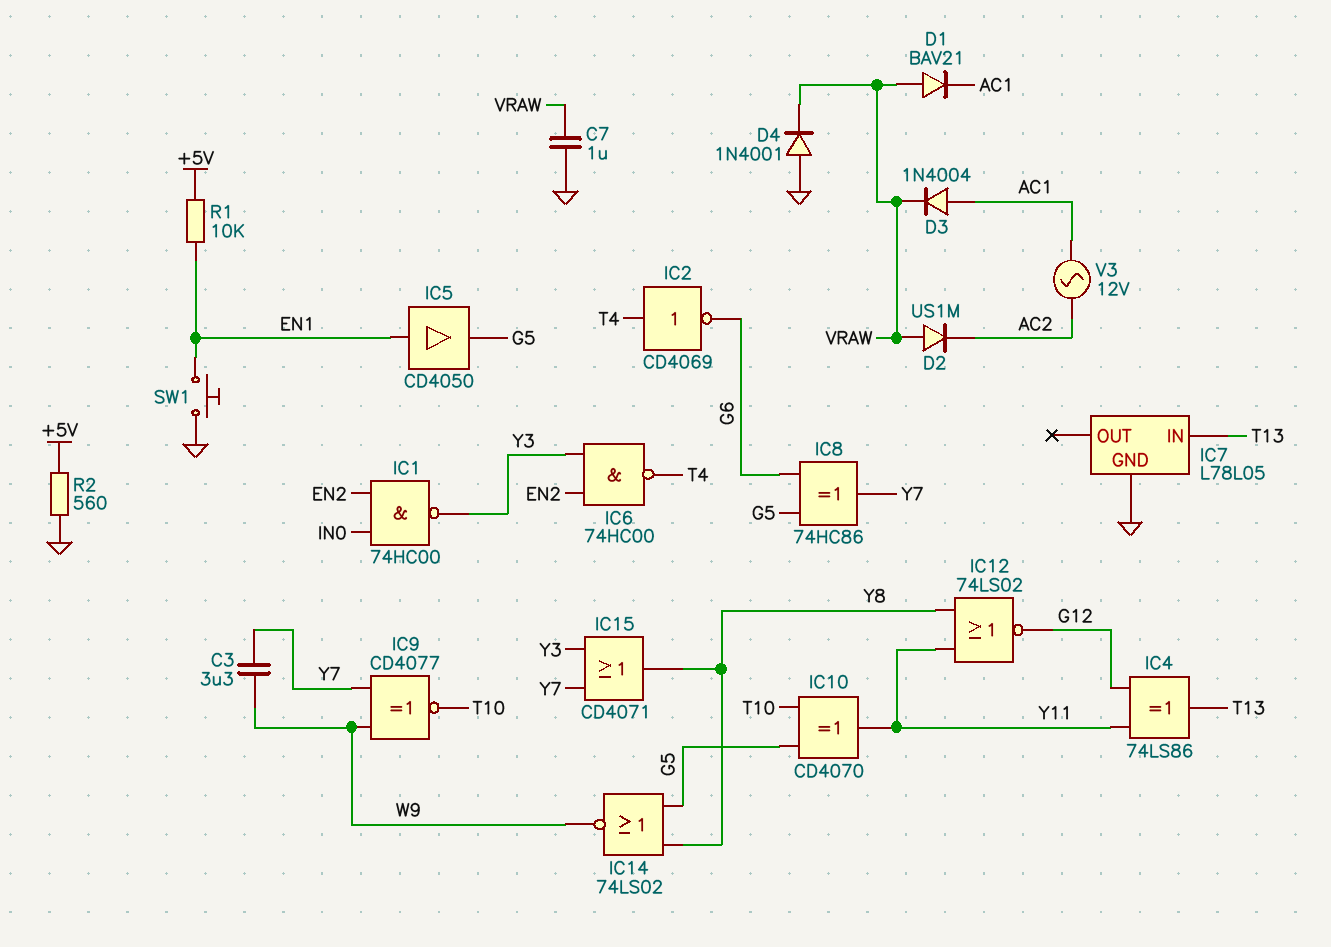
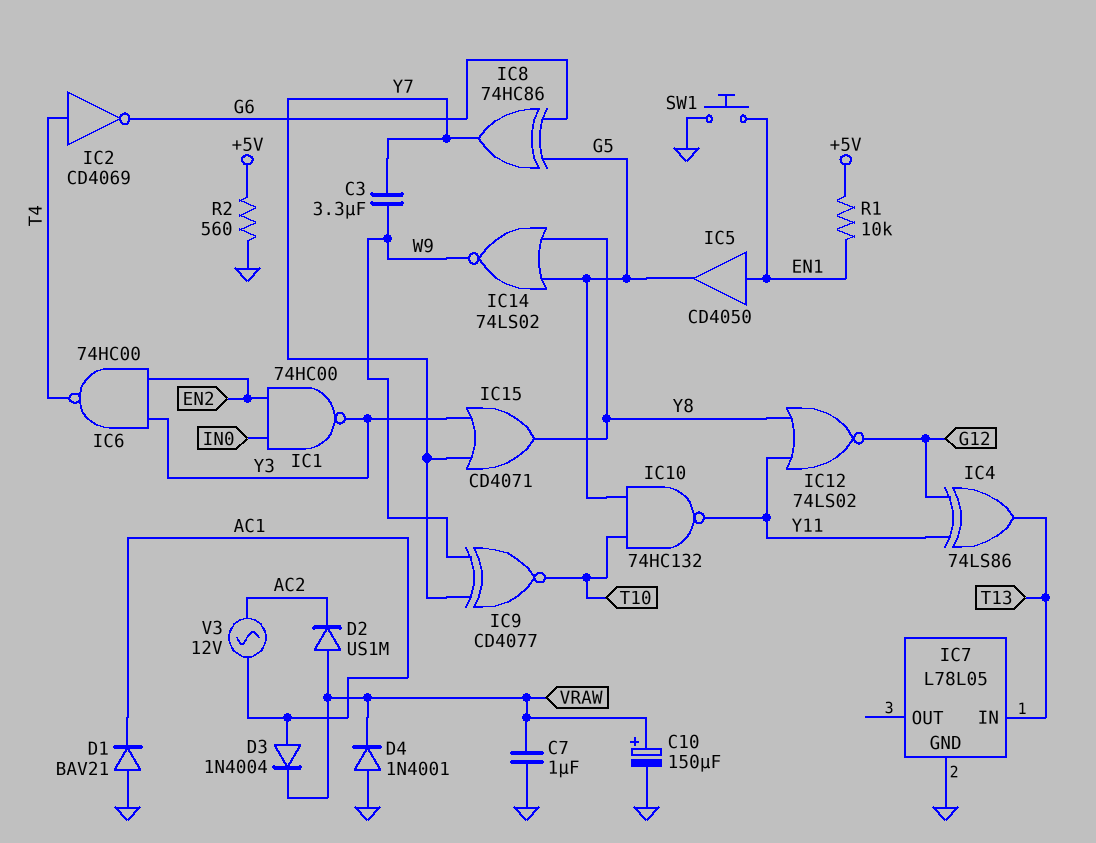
C10: none -> 150uF (plus VRAW, minus GND)
D1: diode BAV21 (A VRAW, K AC1) -> diode BAV21 (A GND, K AC1)
IC10: XOR CD4070 (in G5, in T10, out Y11) -> NAND 74HC132 (in G5, in T10, out Y11)

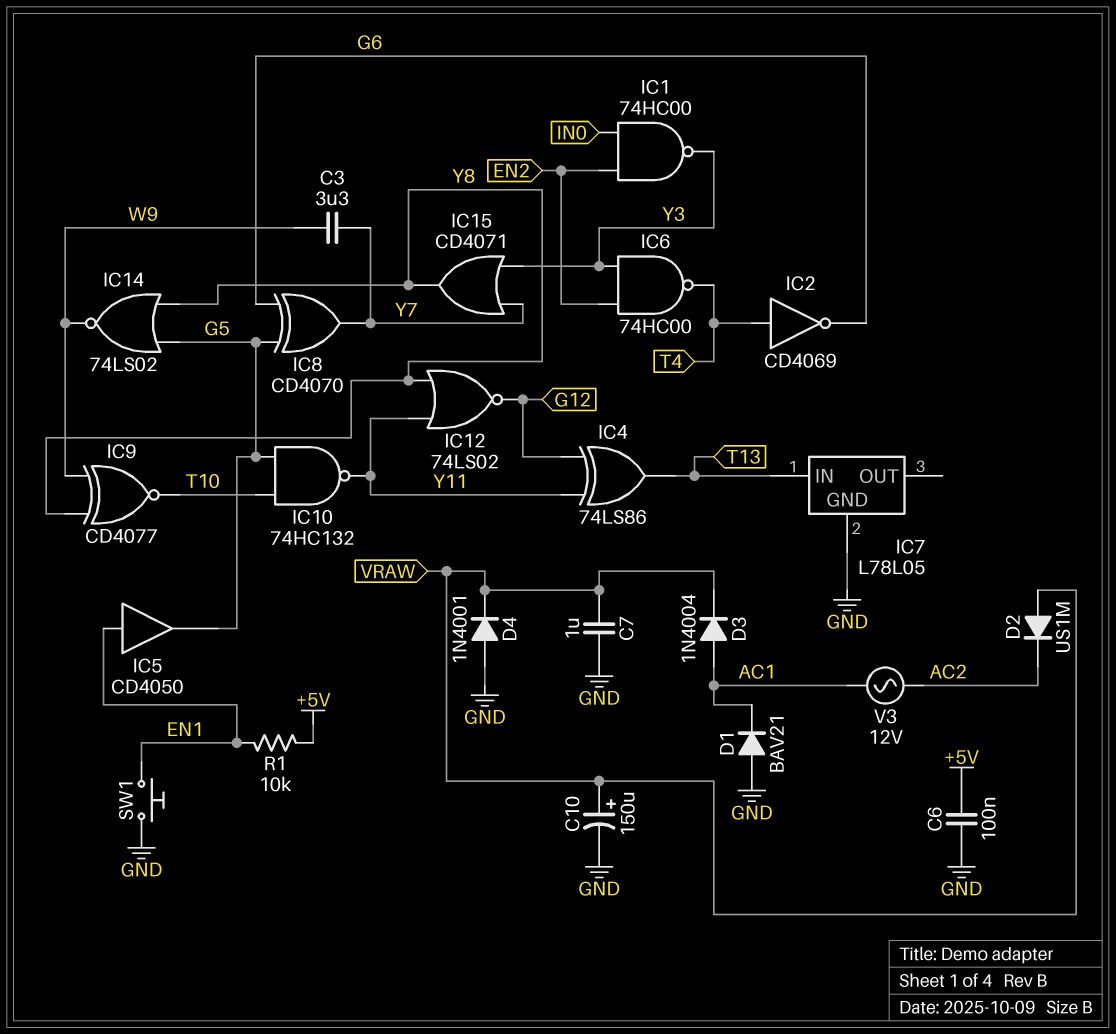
C6: none -> 100nF (+5V, GND)
IC8: XOR 74HC86 (in G5, in G6, out Y7) -> XOR CD4070 (in G5, in G6, out Y7)
IC9: XNOR CD4077 (in W9, in Y7, out T10) -> XNOR CD4077 (in W9, in Y8, out T10)
R2: 560 (+5V, GND) -> none

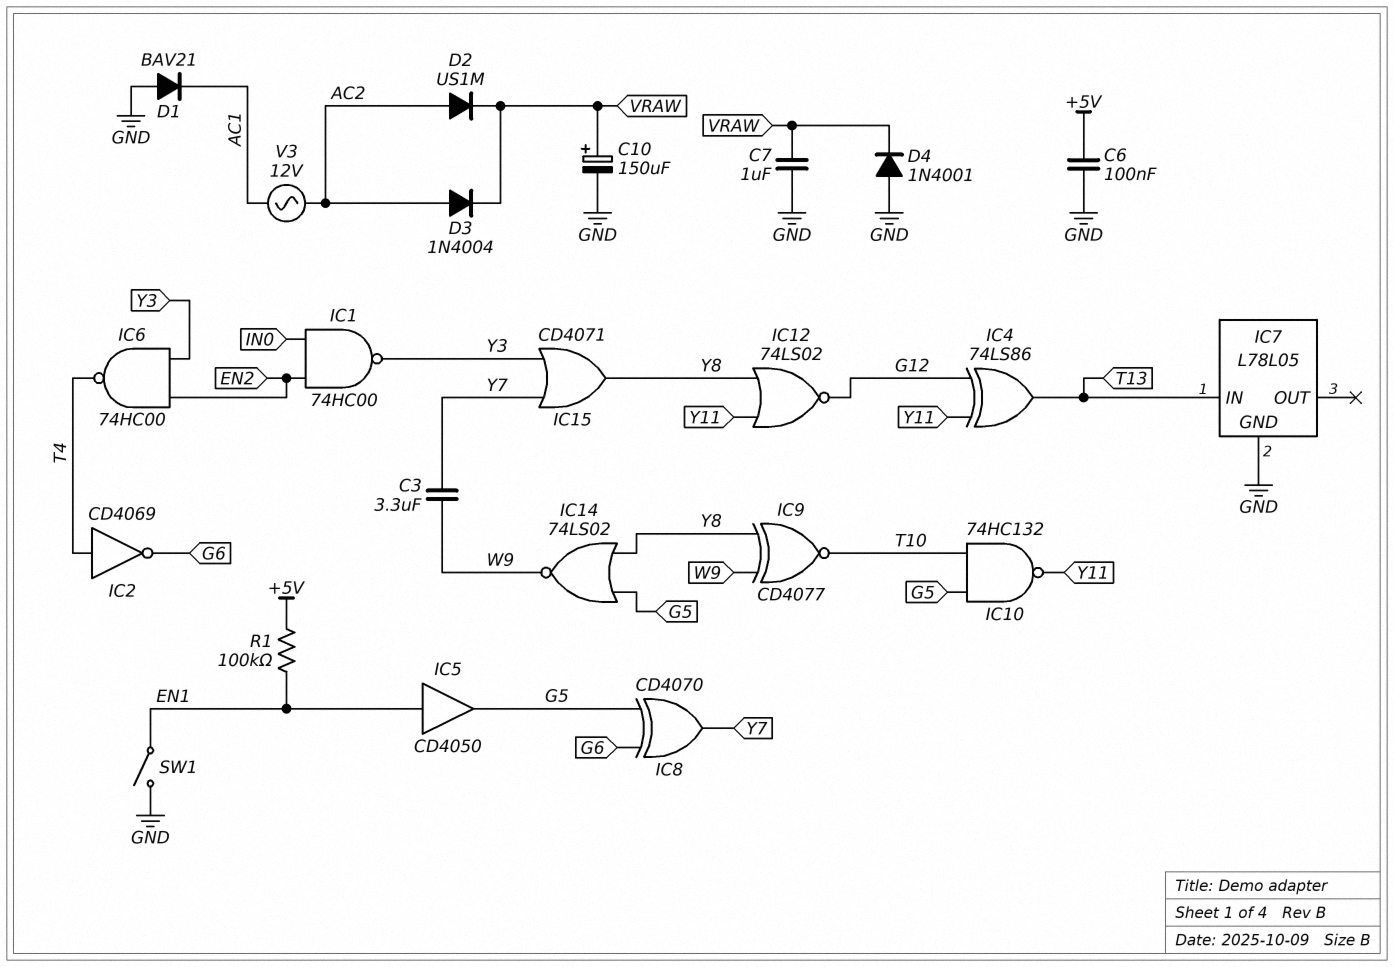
D2: diode US1M (A VRAW, K AC2) -> diode US1M (A AC2, K VRAW)
D3: diode 1N4004 (A AC1, K VRAW) -> diode 1N4004 (A AC2, K VRAW)
R1: 10k (+5V, EN1) -> 100k (+5V, EN1)
SW1: button (EN1, GND) -> switch (EN1, GND)

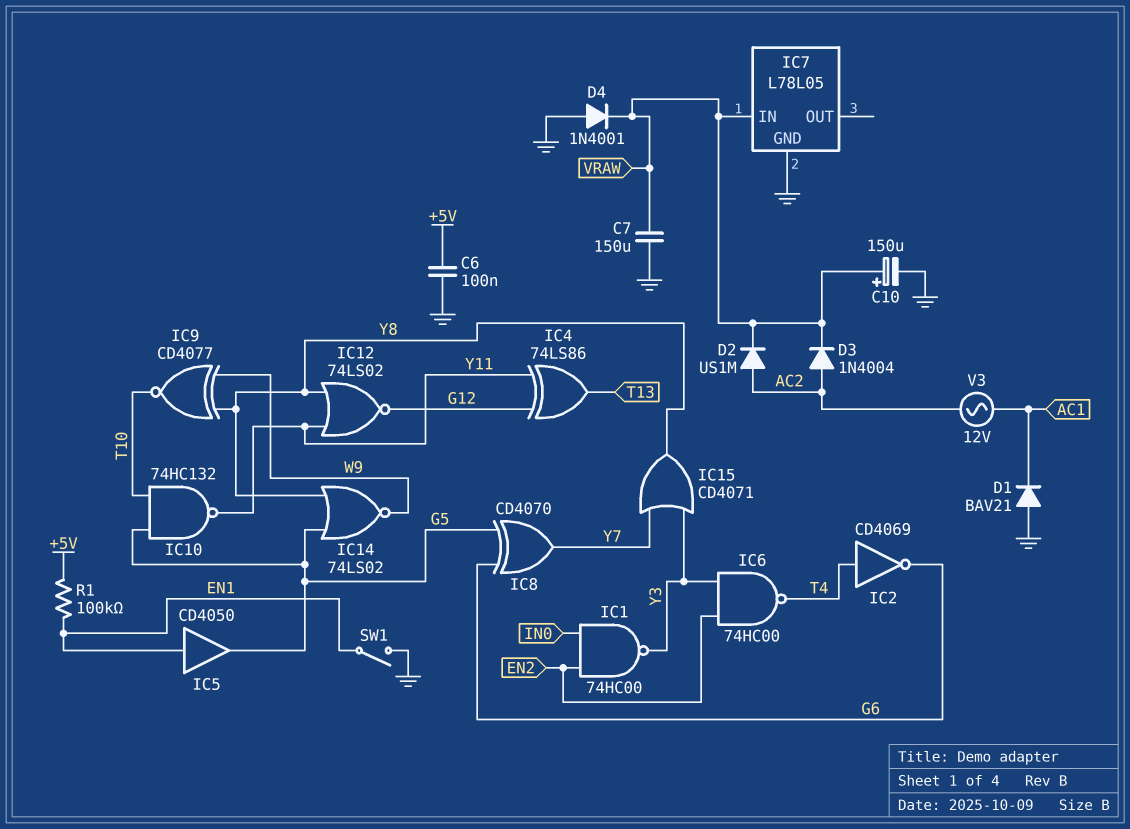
C3: 3.3uF (W9, Y7) -> none
C7: 1uF (GND, VRAW) -> 150uF (GND, VRAW)
IC7 pin IN: T13 -> VRAW

